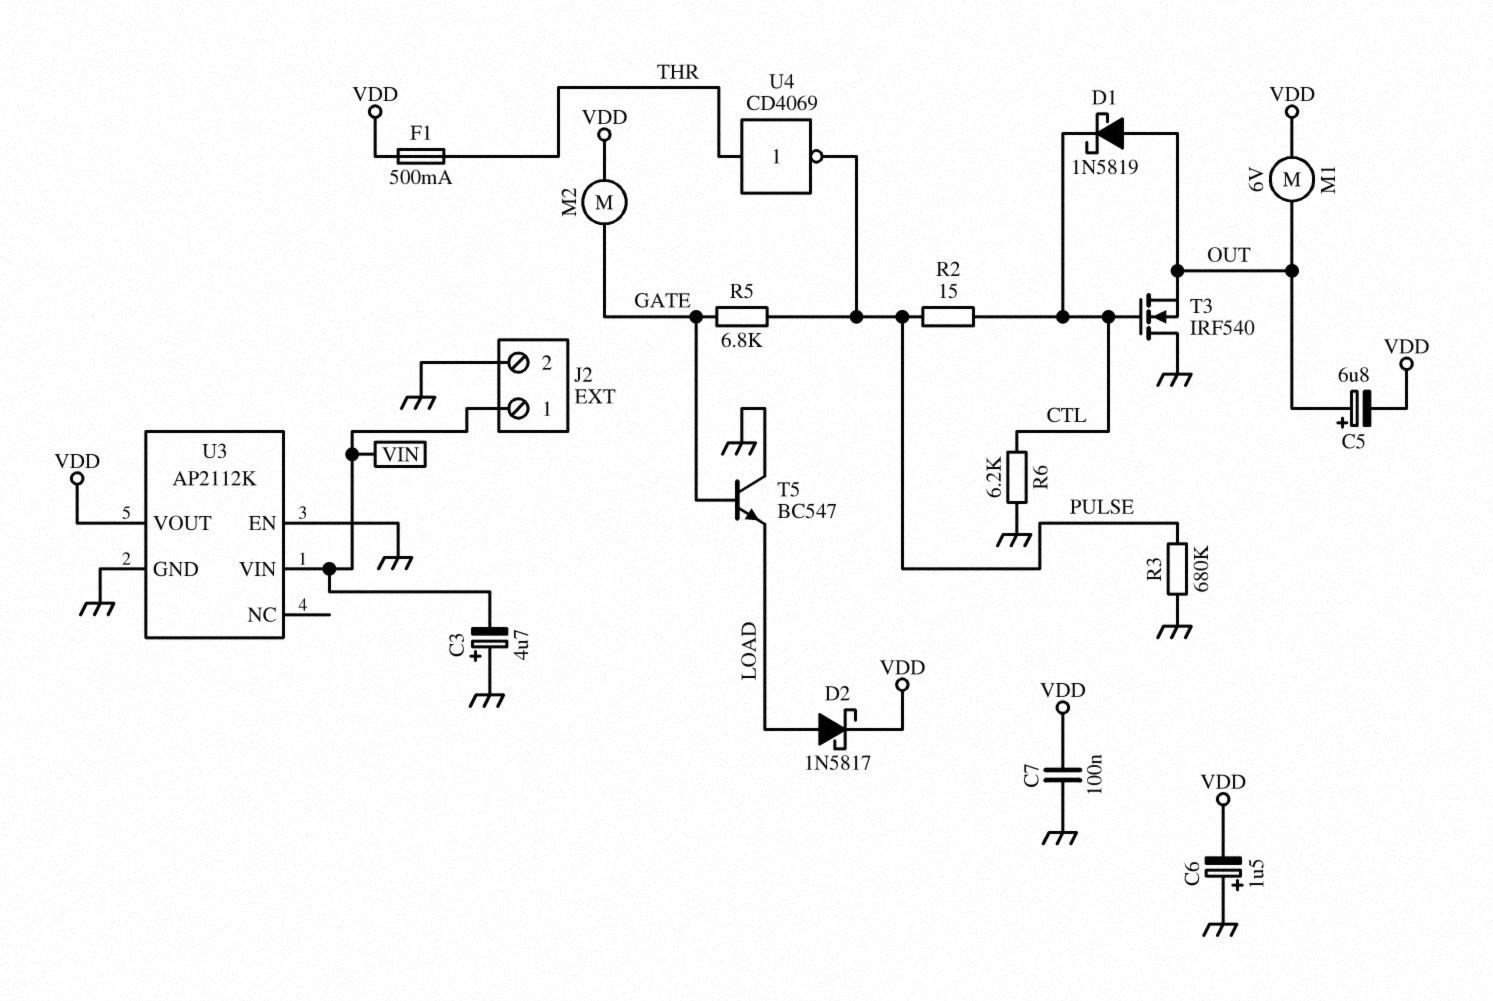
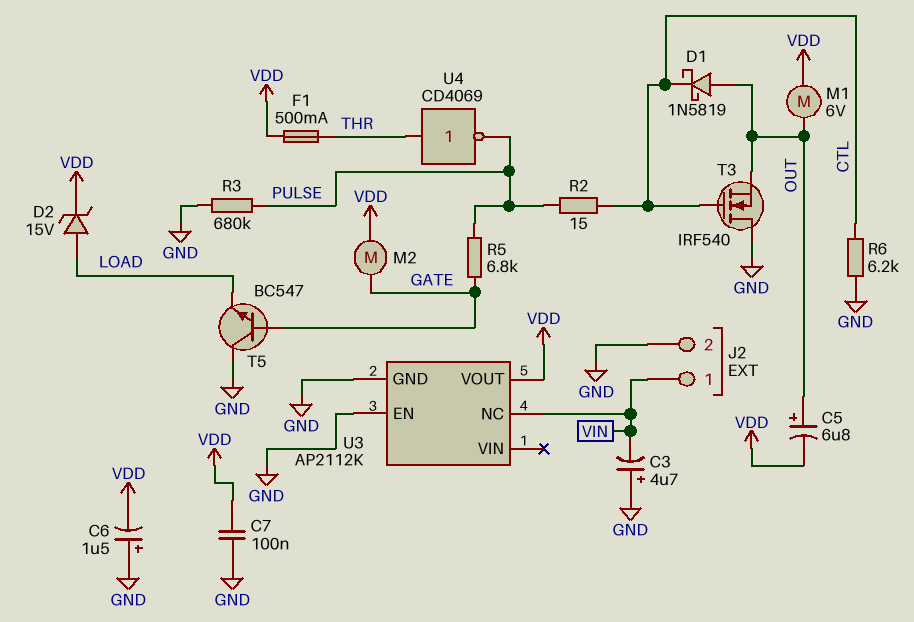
D2: schottky 1N5817 (A LOAD, K VDD) -> zener 15V (A LOAD, K VDD)
U3 pin NC: none -> VIN
U3 pin VIN: VIN -> none

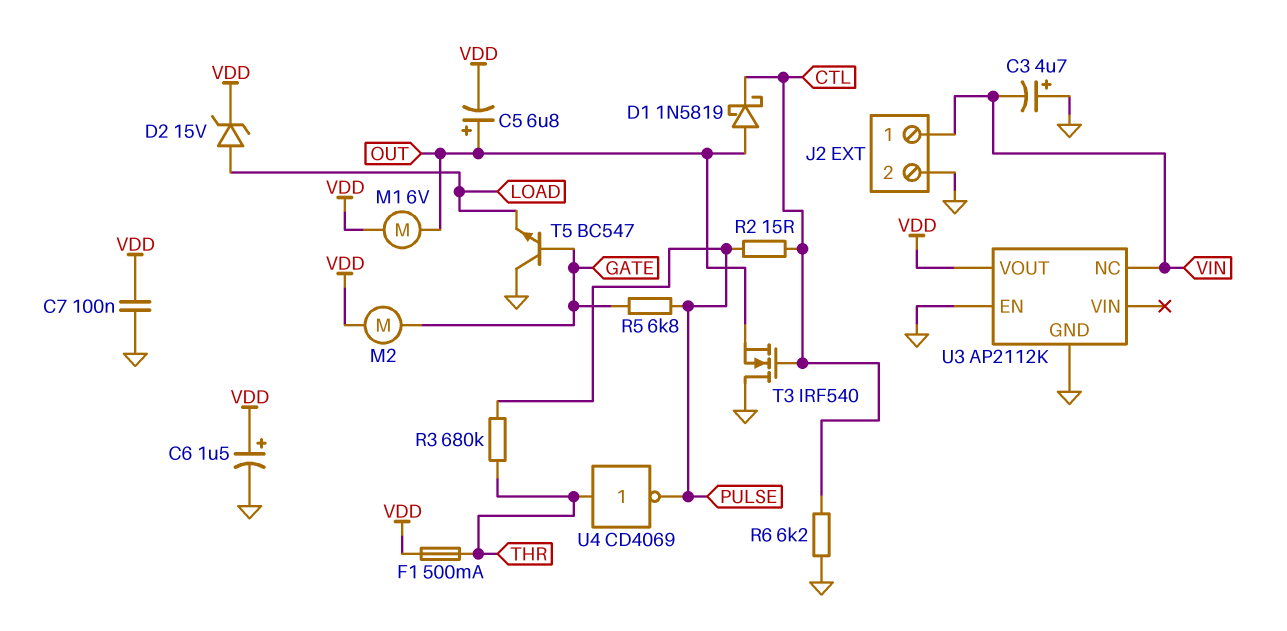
C6: 1.5uF (plus GND, minus VDD) -> 1.5uF (plus VDD, minus GND)
R3: 680k (GND, PULSE) -> 680k (PULSE, THR)

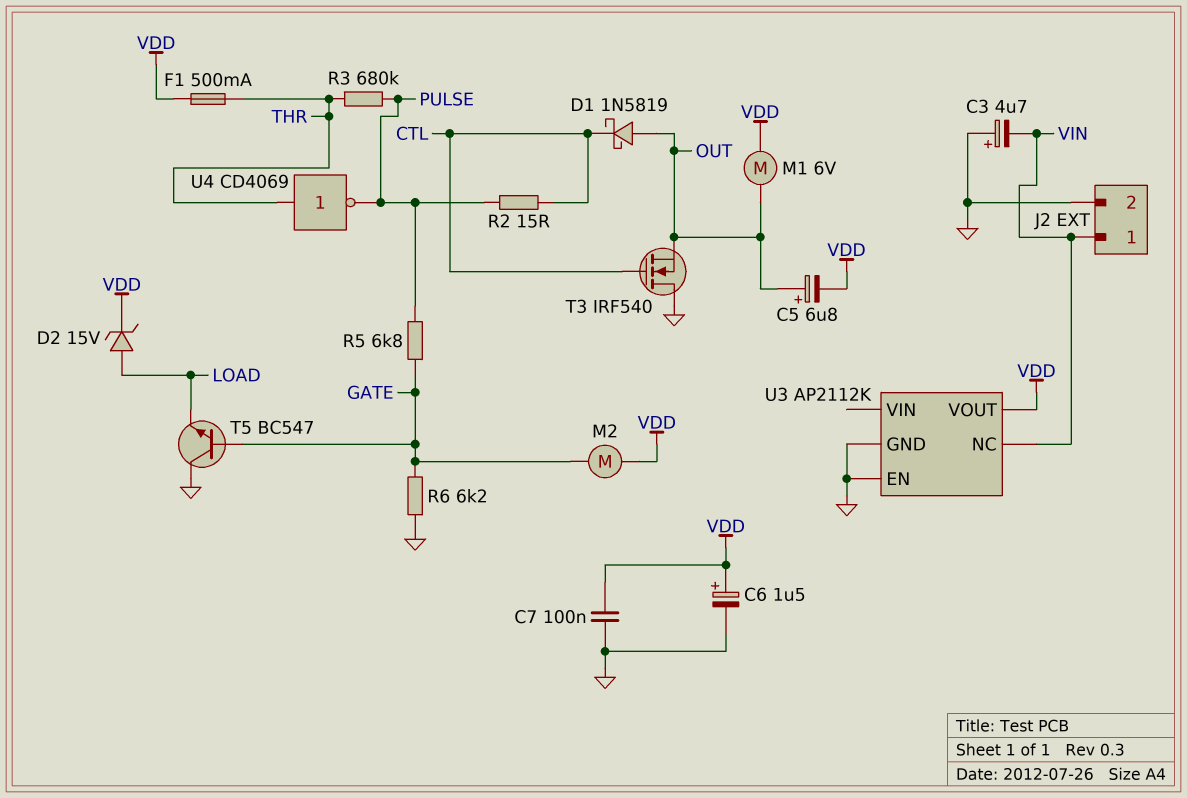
R6: 6.2k (CTL, GND) -> 6.2k (GATE, GND)

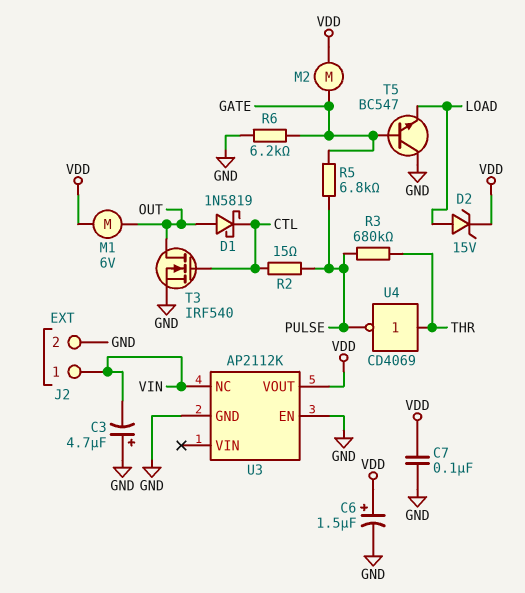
C5: 6.8uF (plus OUT, minus VDD) -> none
F1: 500mA (THR, VDD) -> none
T3: NMOS IRF540 (G CTL, D GND, S OUT) -> NMOS IRF540 (G CTL, D OUT, S GND)

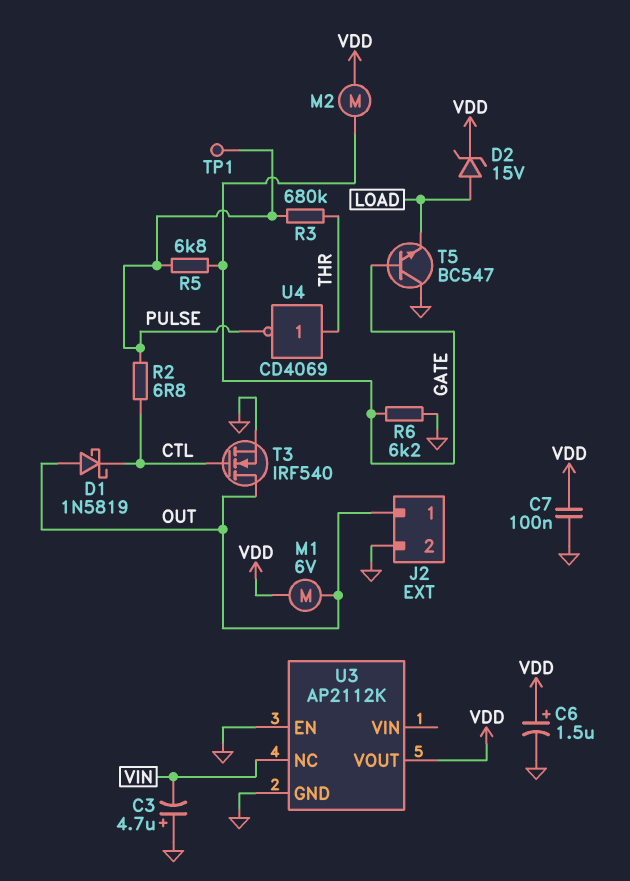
J2 pin 1: VIN -> OUT
R2: 15 (CTL, PULSE) -> 6.8 (CTL, PULSE)
TP1: none -> test point (PULSE)

